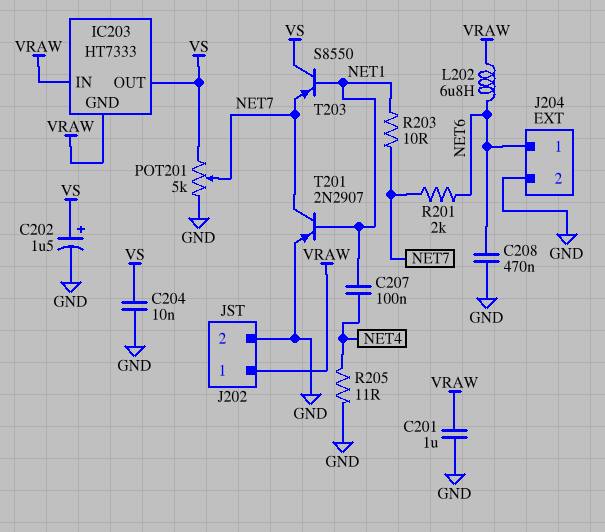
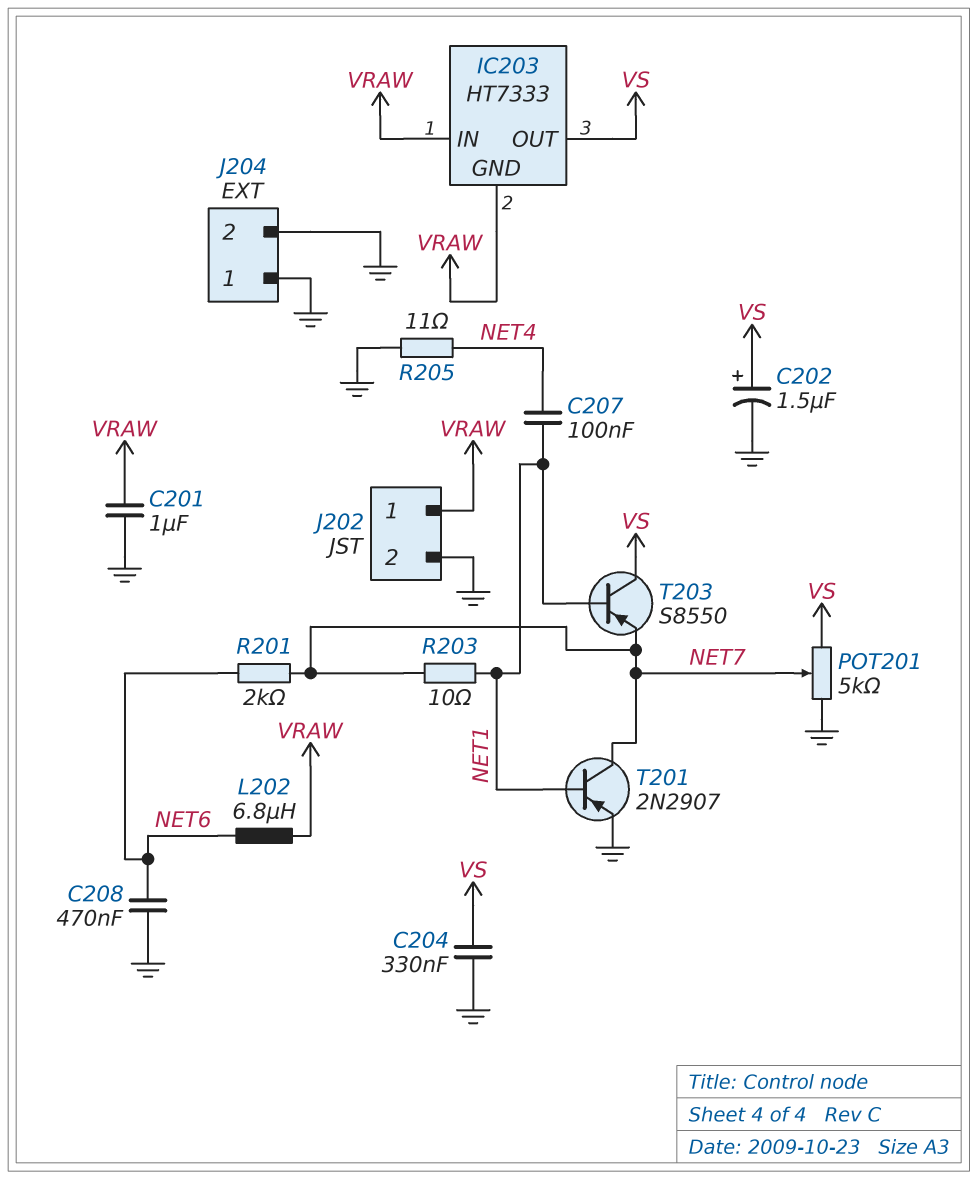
C204: 10nF (GND, VS) -> 330nF (GND, VS)
J204 pin 1: NET6 -> GND

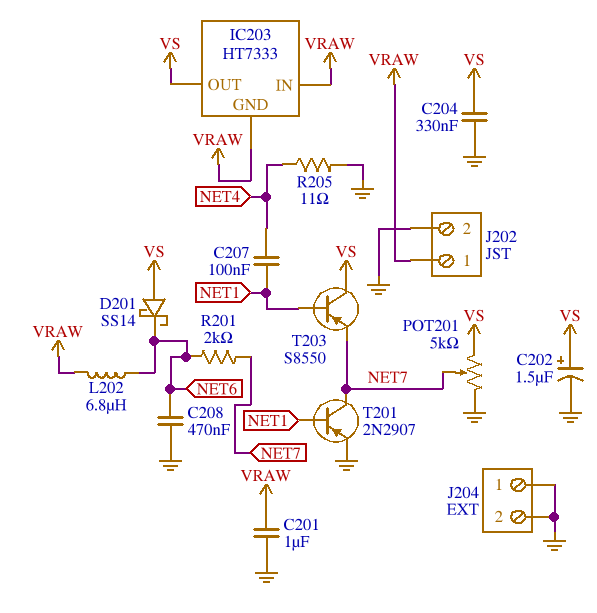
D201: none -> schottky SS14 (A VS, K NET6)
R203: 10 (NET1, NET7) -> none

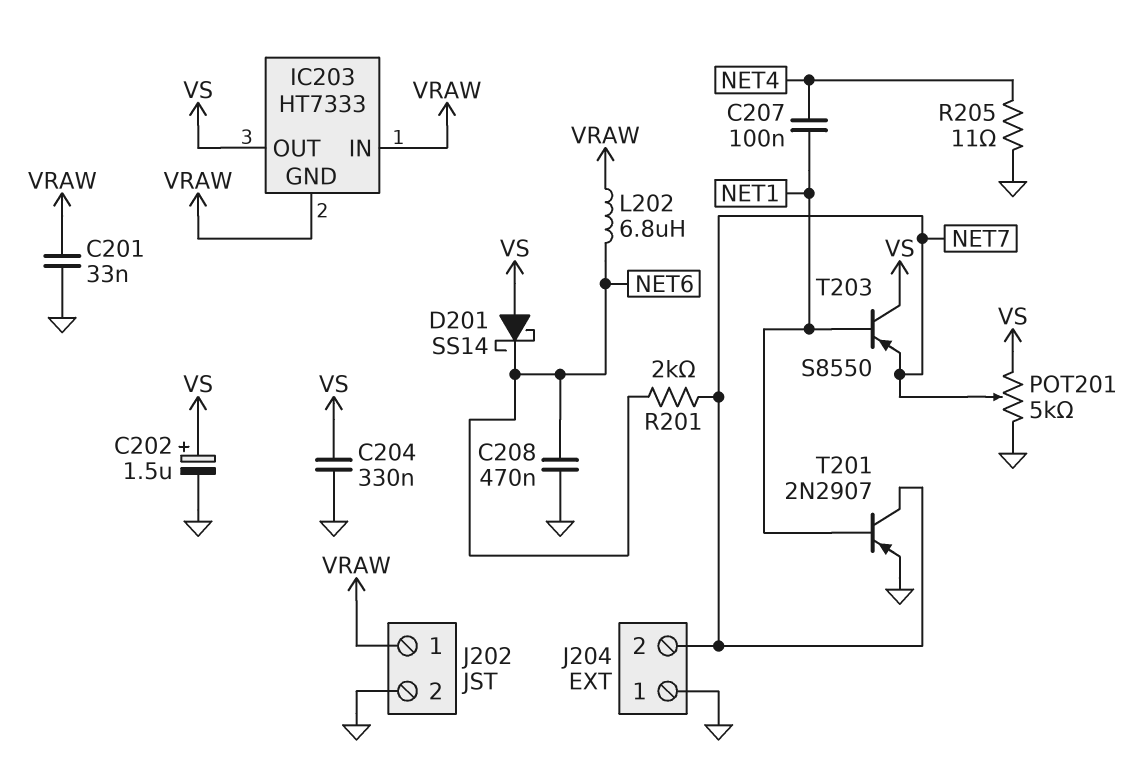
C201: 1uF (GND, VRAW) -> 33nF (GND, VRAW)
J204 pin 2: GND -> NET7

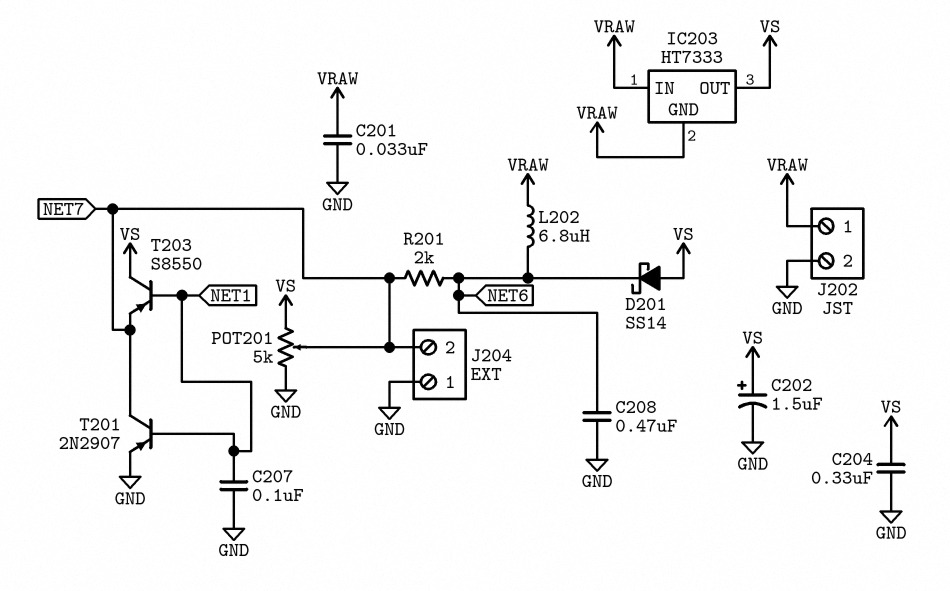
C207: 100nF (NET1, NET4) -> 100nF (GND, NET1)
R205: 11 (GND, NET4) -> none

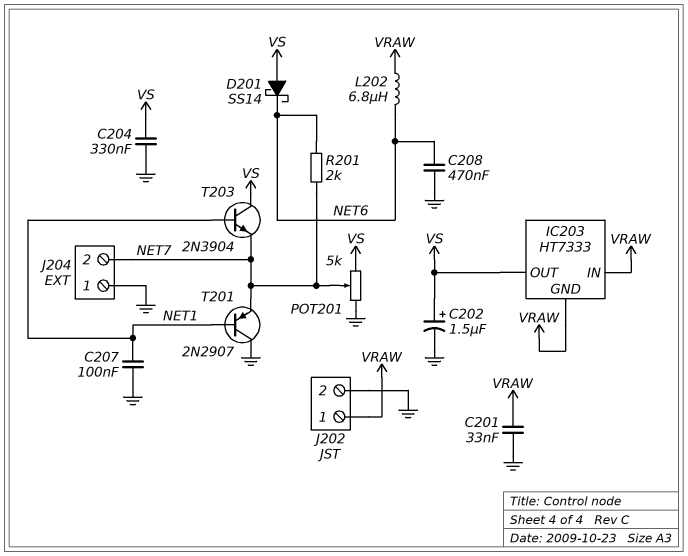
T201: PNP 2N2907 (B NET1, C NET7, E GND) -> PNP 2N2907 (B NET1, C GND, E NET7)
T203: PNP S8550 (B NET1, C VS, E NET7) -> NPN 2N3904 (B NET1, C VS, E NET7)

